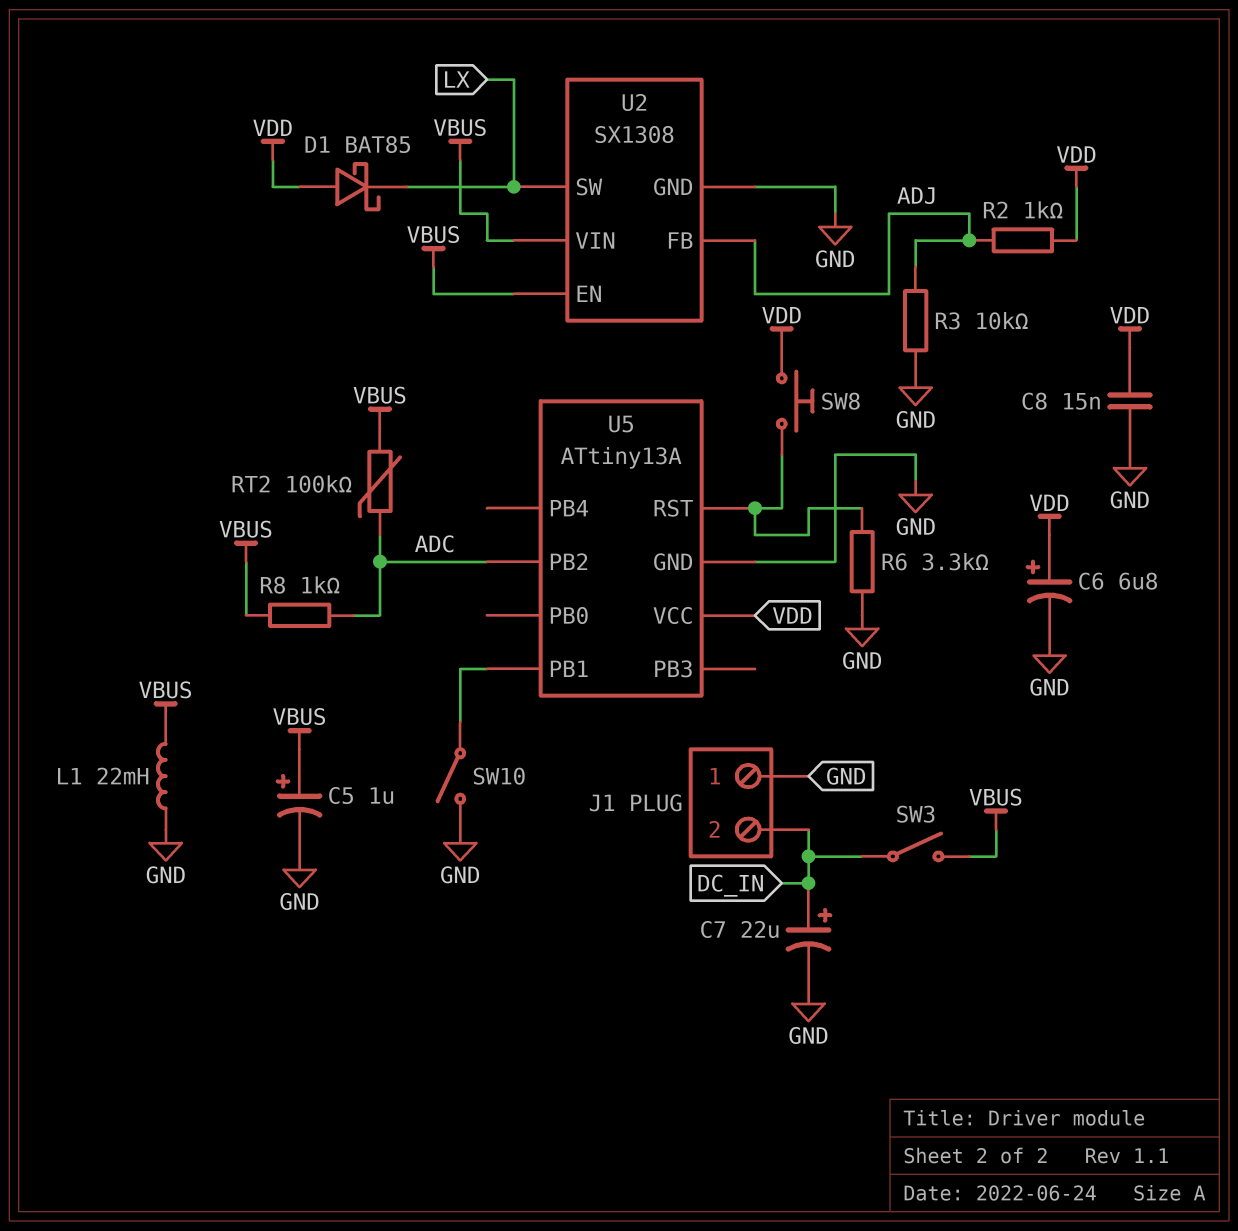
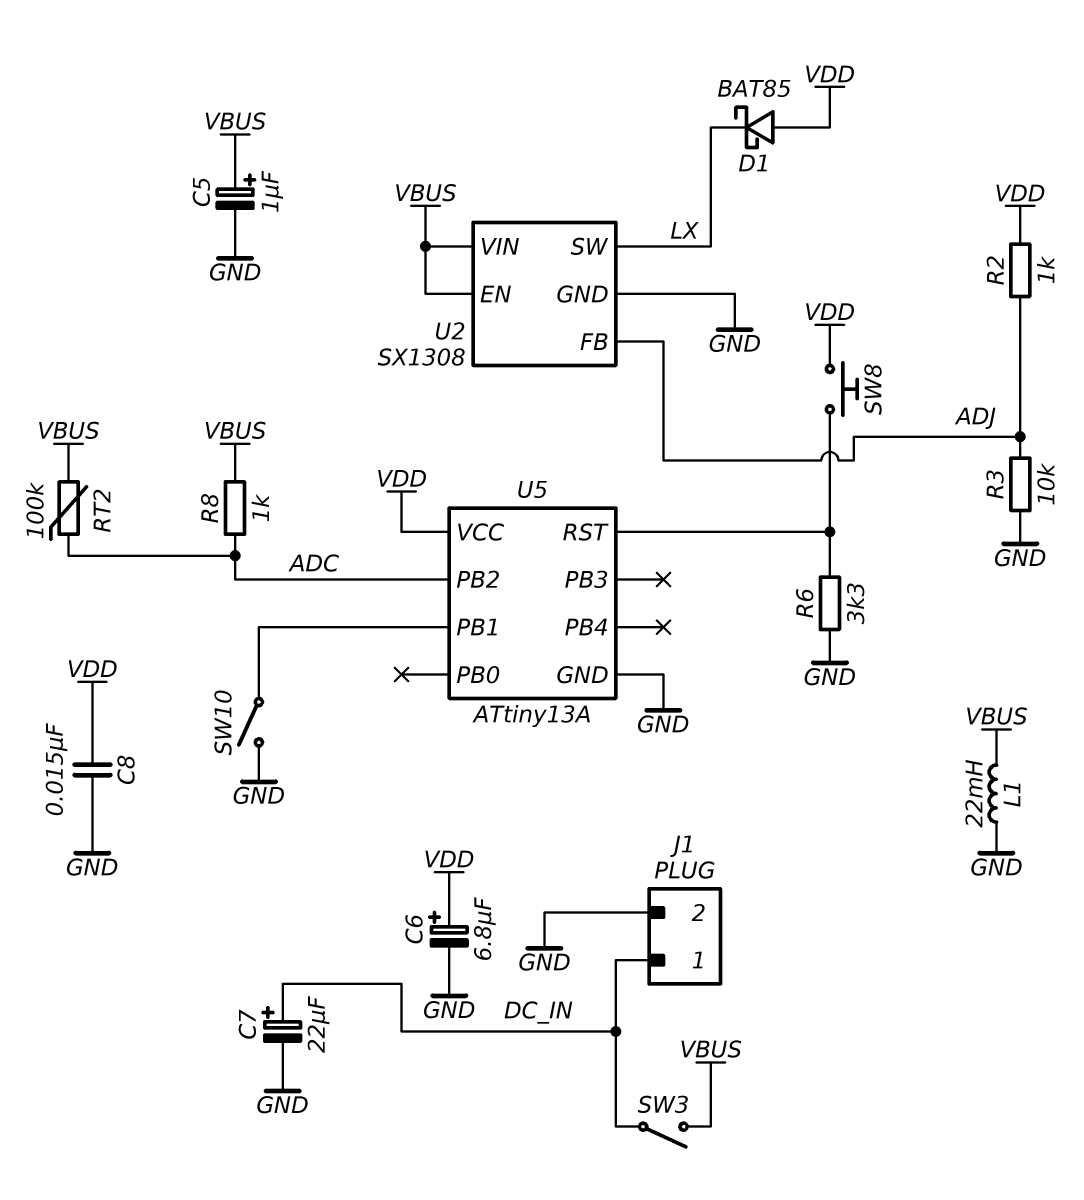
J1 pin 1: GND -> DC_IN
J1 pin 2: DC_IN -> GND

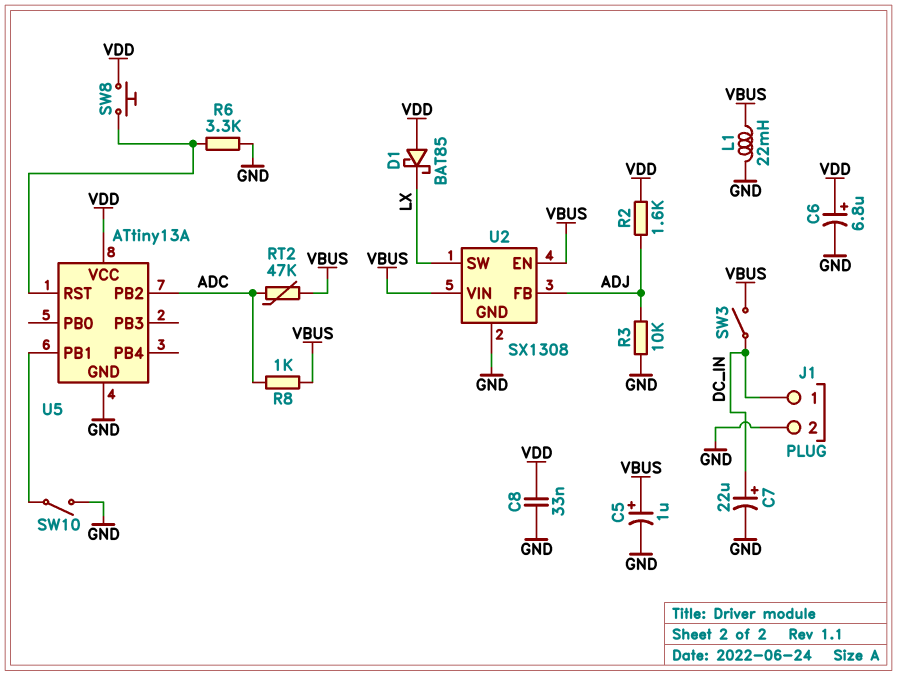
C8: 15nF (GND, VDD) -> 33nF (GND, VDD)
R2: 1k (ADJ, VDD) -> 1.6k (ADJ, VDD)
RT2: 100k (ADC, VBUS) -> 47k (ADC, VBUS)

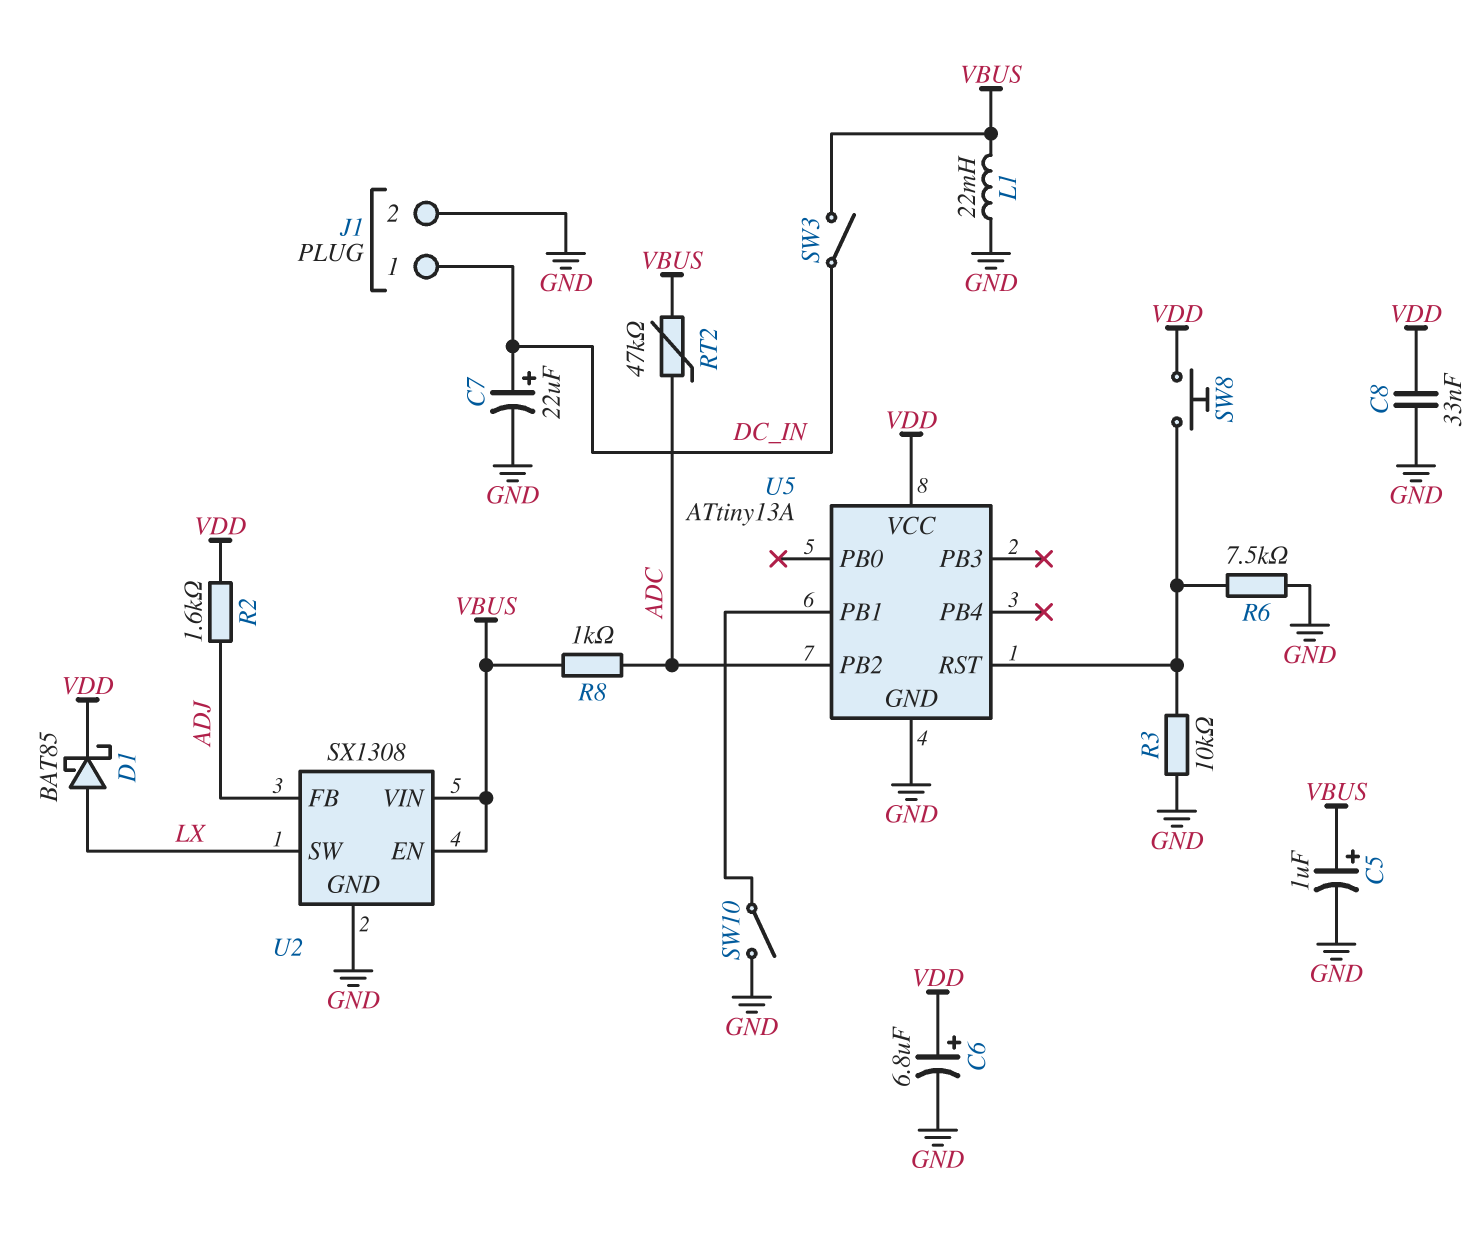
D1: schottky BAT85 (A VDD, K LX) -> schottky BAT85 (A LX, K VDD)
R3: 10k (ADJ, GND) -> 10k (GND, U5/RST)
R6: 3.3k (GND, U5/RST) -> 7.5k (GND, U5/RST)

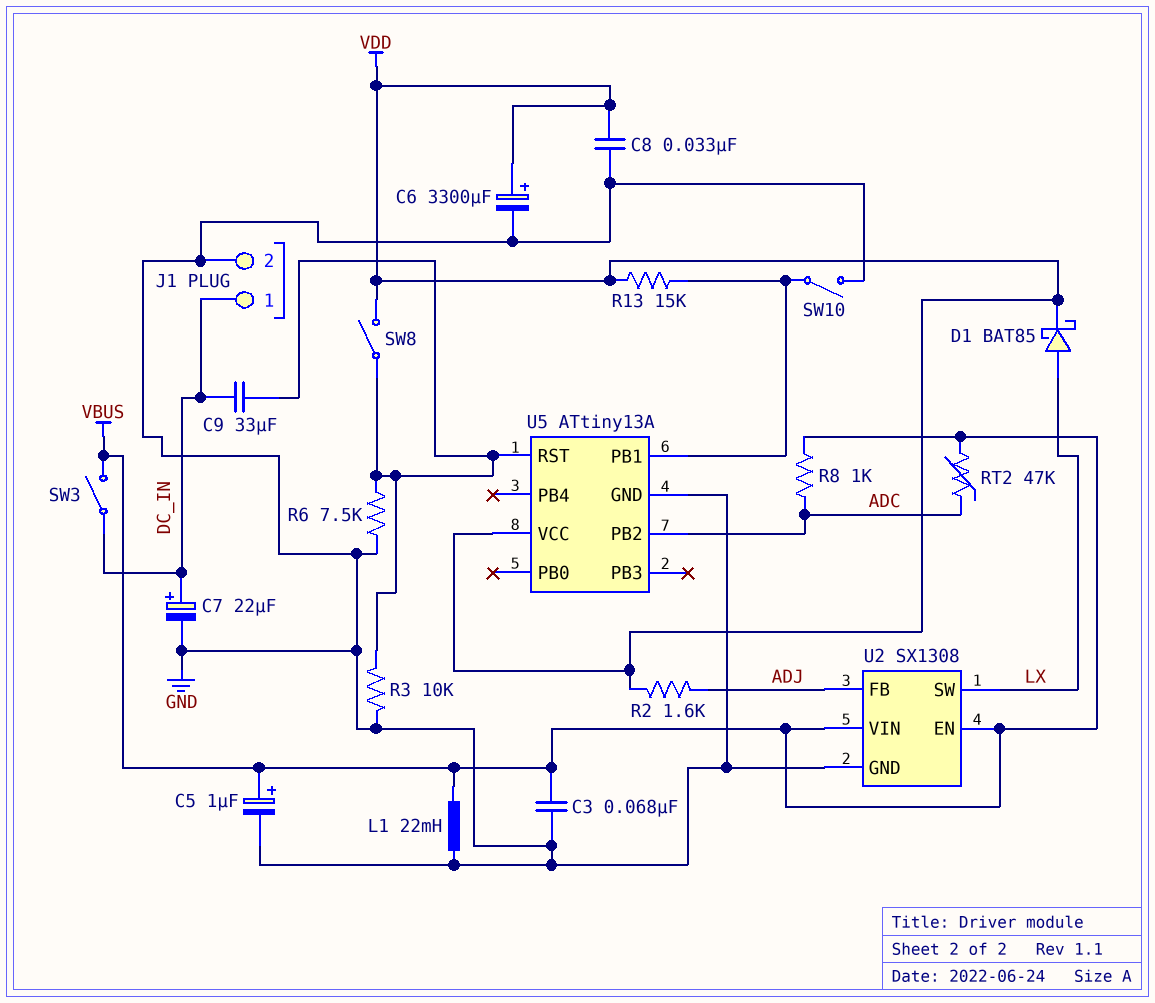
C3: none -> 68nF (GND, VBUS)
C6: 6.8uF (plus VDD, minus GND) -> 3300uF (plus VDD, minus GND)
C9: none -> 33uF (DC_IN, U5/RST)
R13: none -> 15k (U5/PB1, VDD)
SW8: button (U5/RST, VDD) -> switch (U5/RST, VDD)

